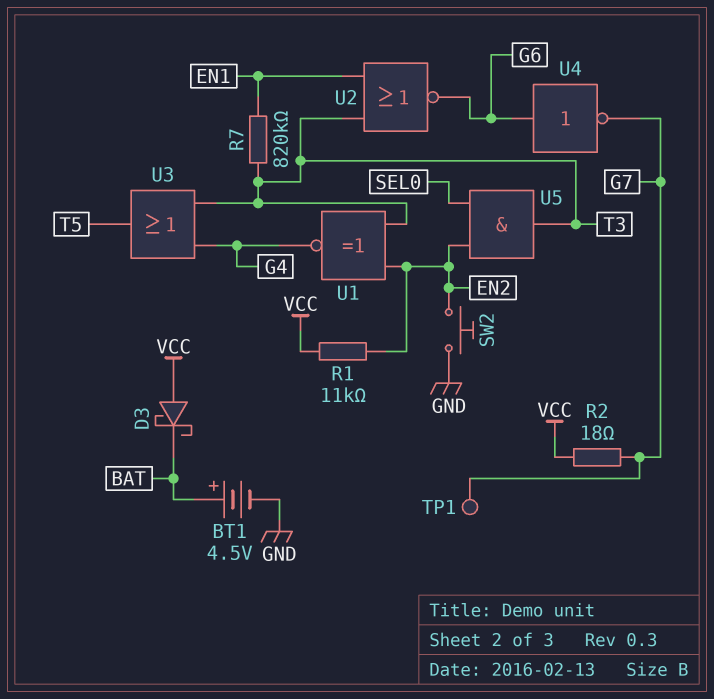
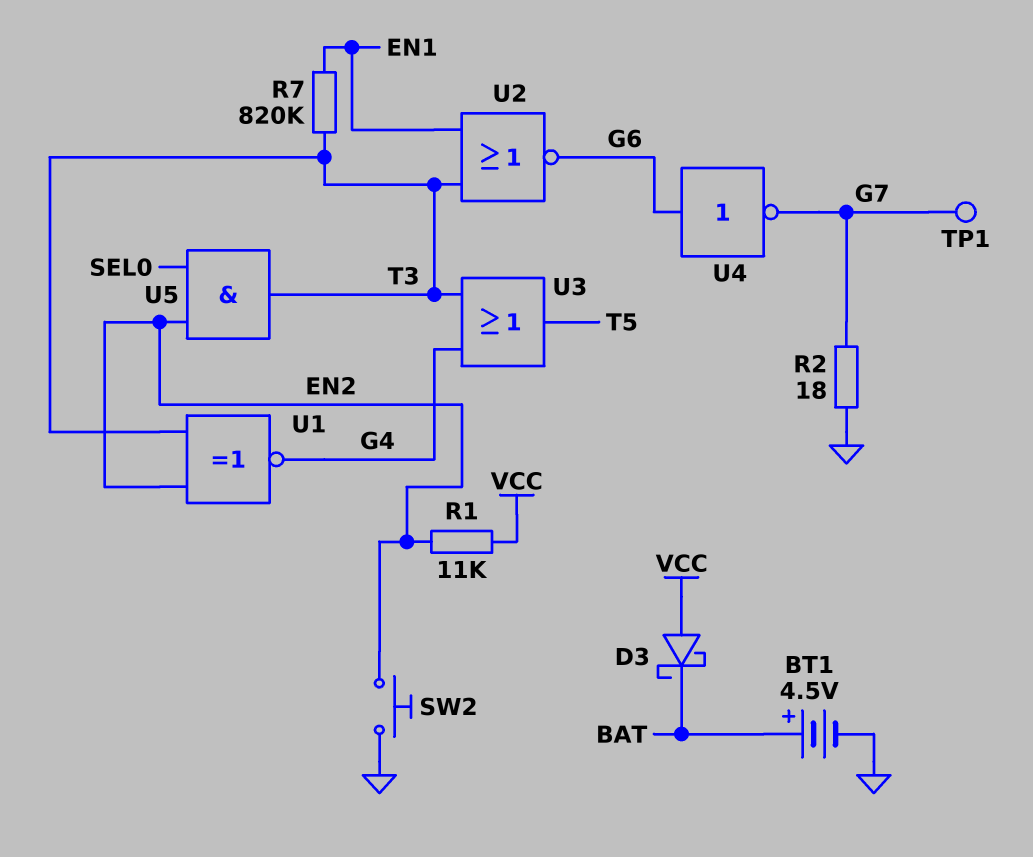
R2: 18 (G7, VCC) -> 18 (G7, GND)

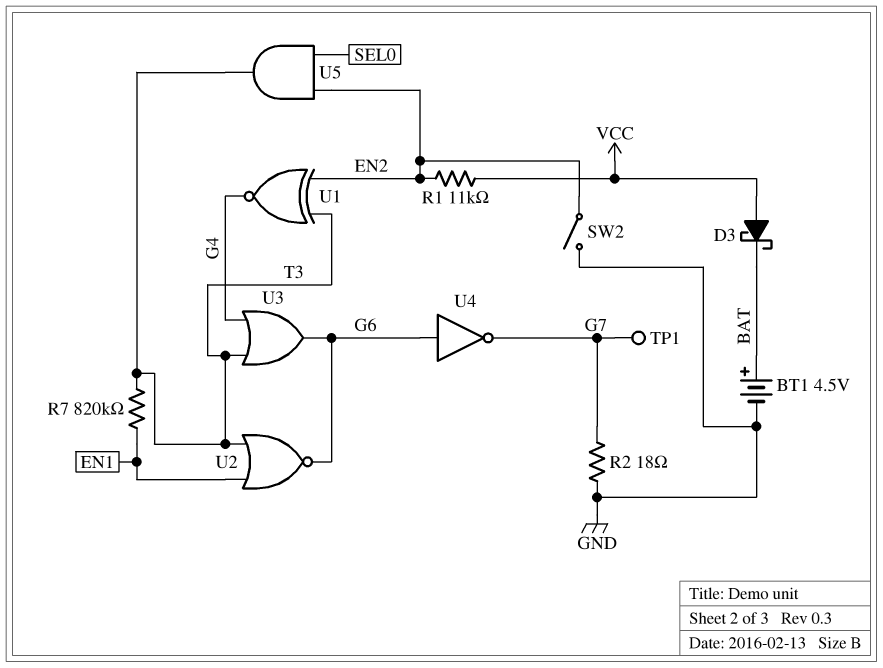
SW2: button (EN2, GND) -> switch (EN2, GND)
U3: OR (in G4, in T3, out T5) -> OR (in G4, in T3, out G6)

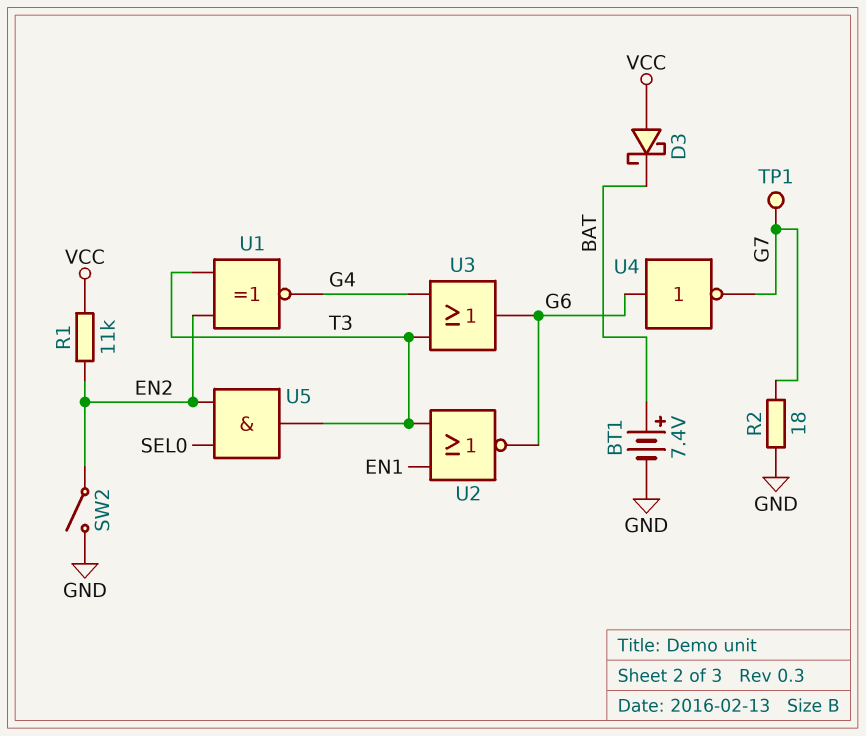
BT1: 4.5V (plus BAT, minus GND) -> 7.4V (plus BAT, minus GND)
R7: 820k (EN1, T3) -> none

